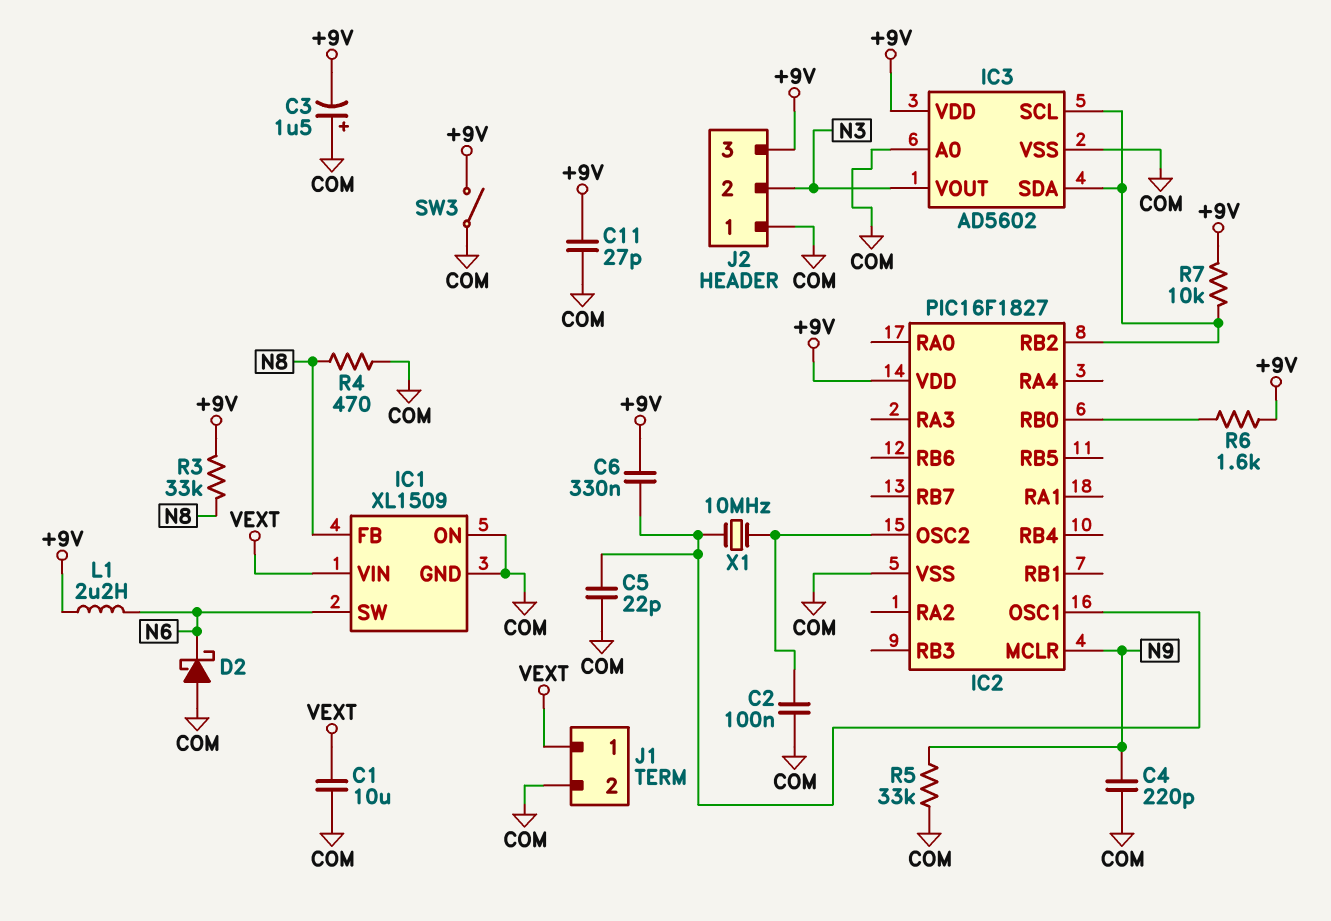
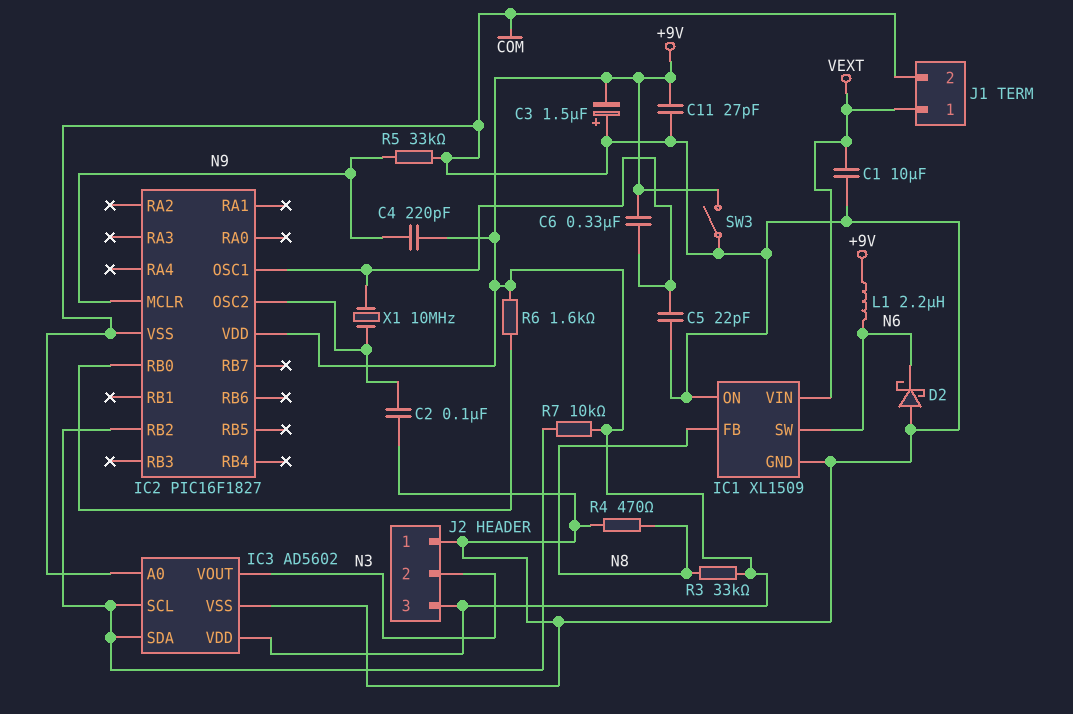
C4: 220pF (COM, N9) -> 220pF (+9V, N9)

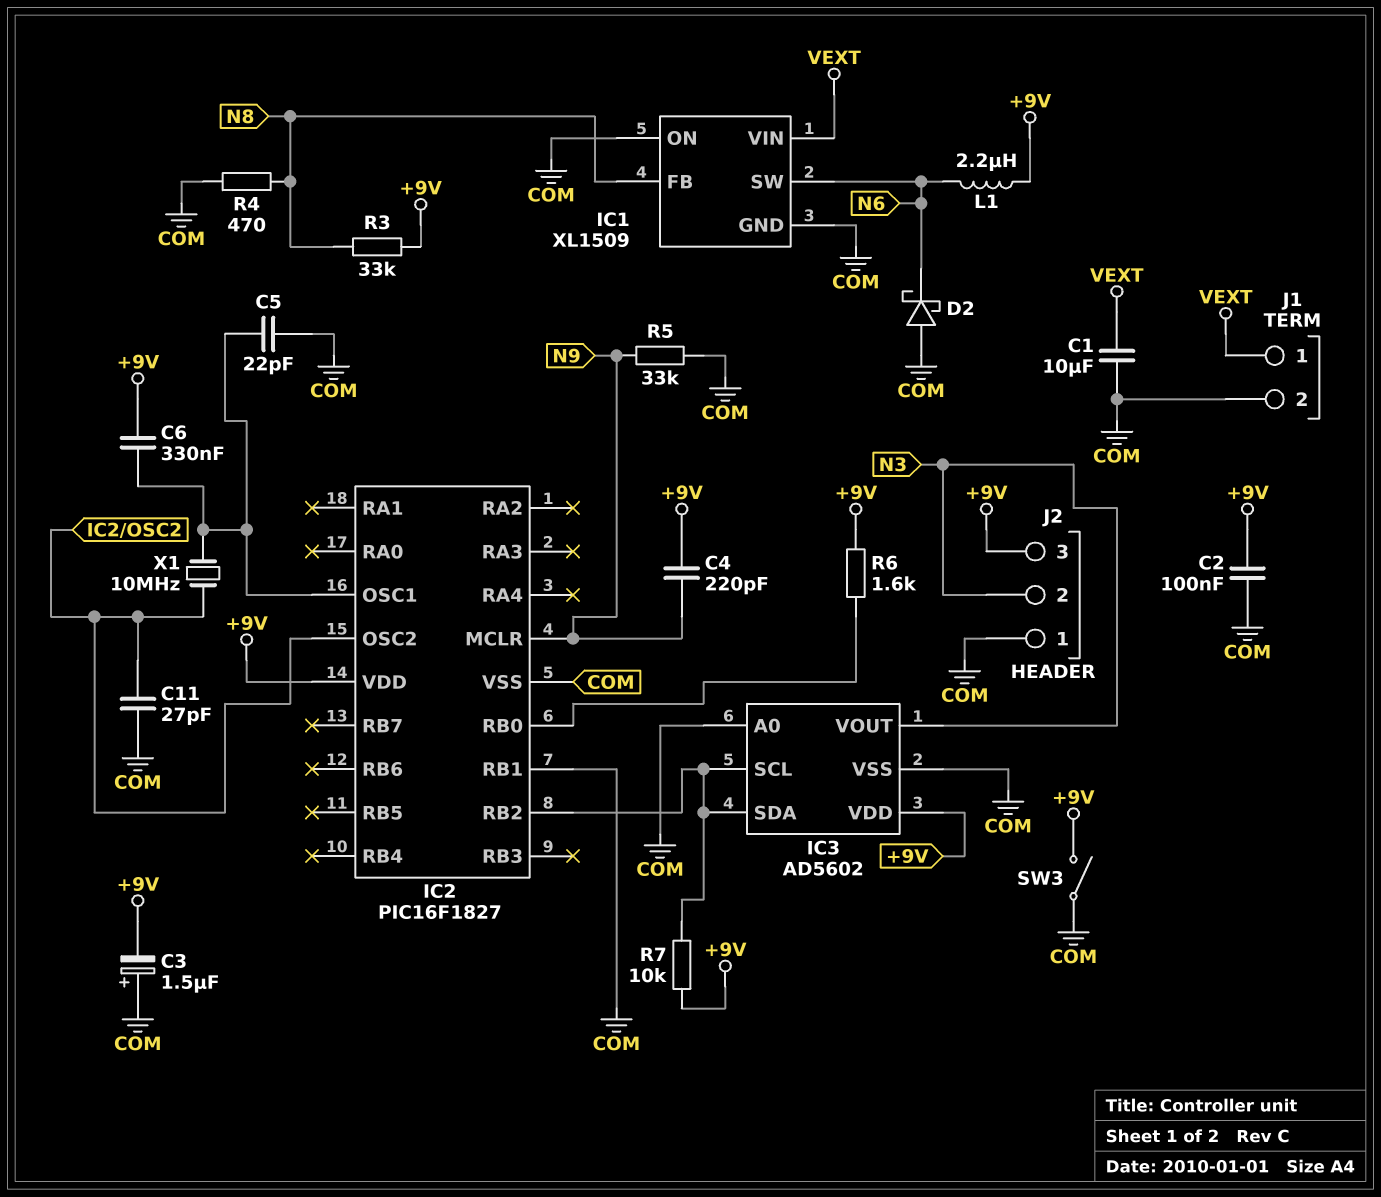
C2: 100nF (COM, IC2/OSC2) -> 100nF (+9V, COM)
C11: 27pF (+9V, COM) -> 27pF (COM, IC2/OSC2)
IC2 pin RB1: none -> COM

